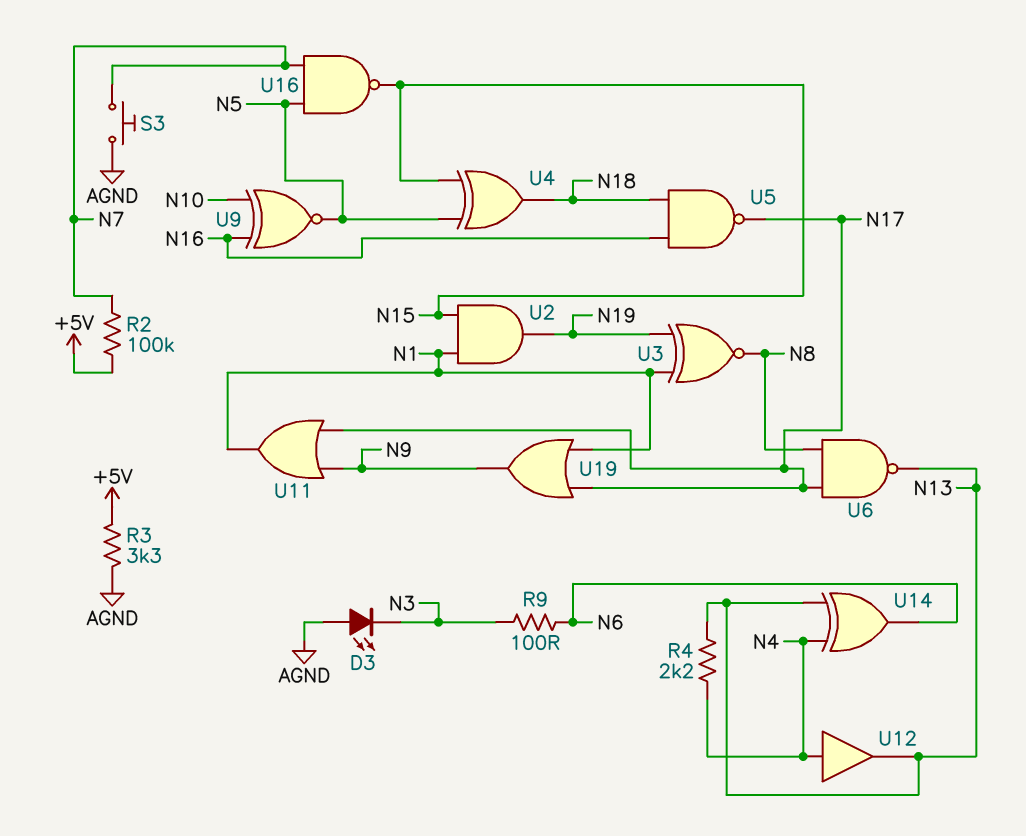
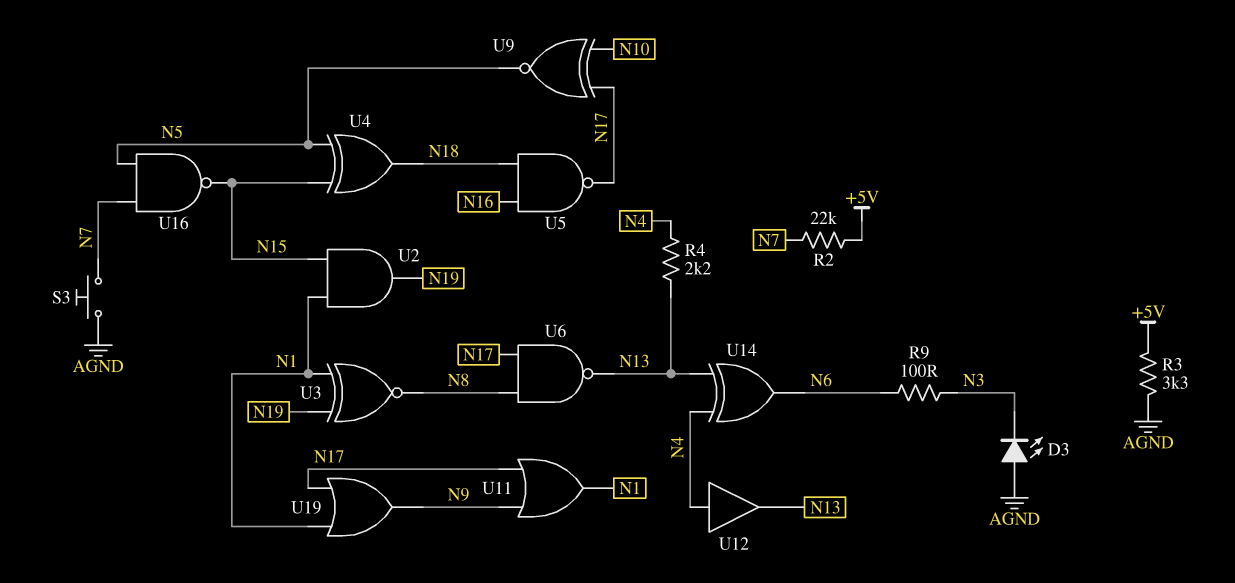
R2: 100k (+5V, N7) -> 22k (+5V, N7)
U9: XNOR (in N10, in N16, out N5) -> XNOR (in N10, in N17, out N5)

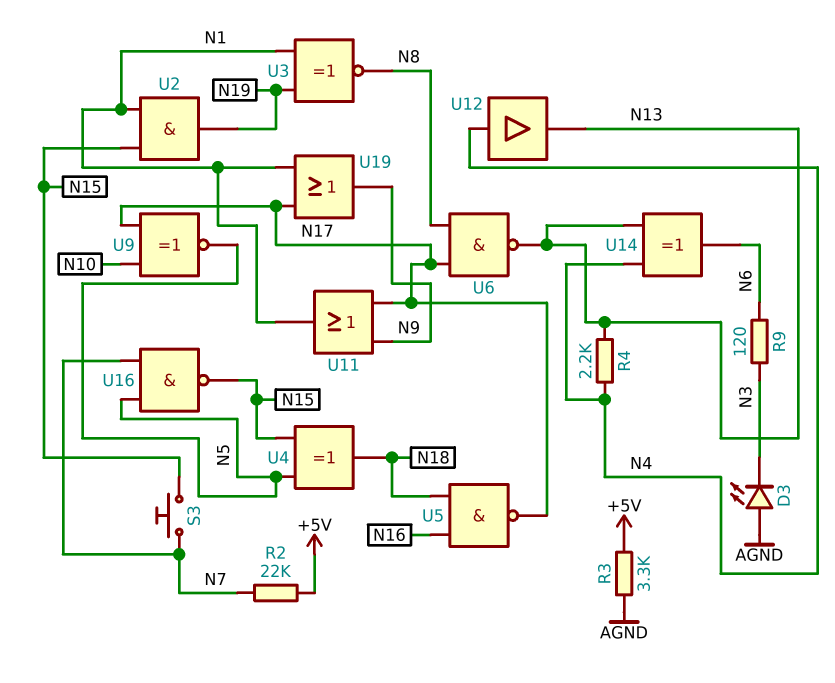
R9: 100 (N3, N6) -> 120 (N3, N6)
S3: button (AGND, N7) -> button (N7, N15)

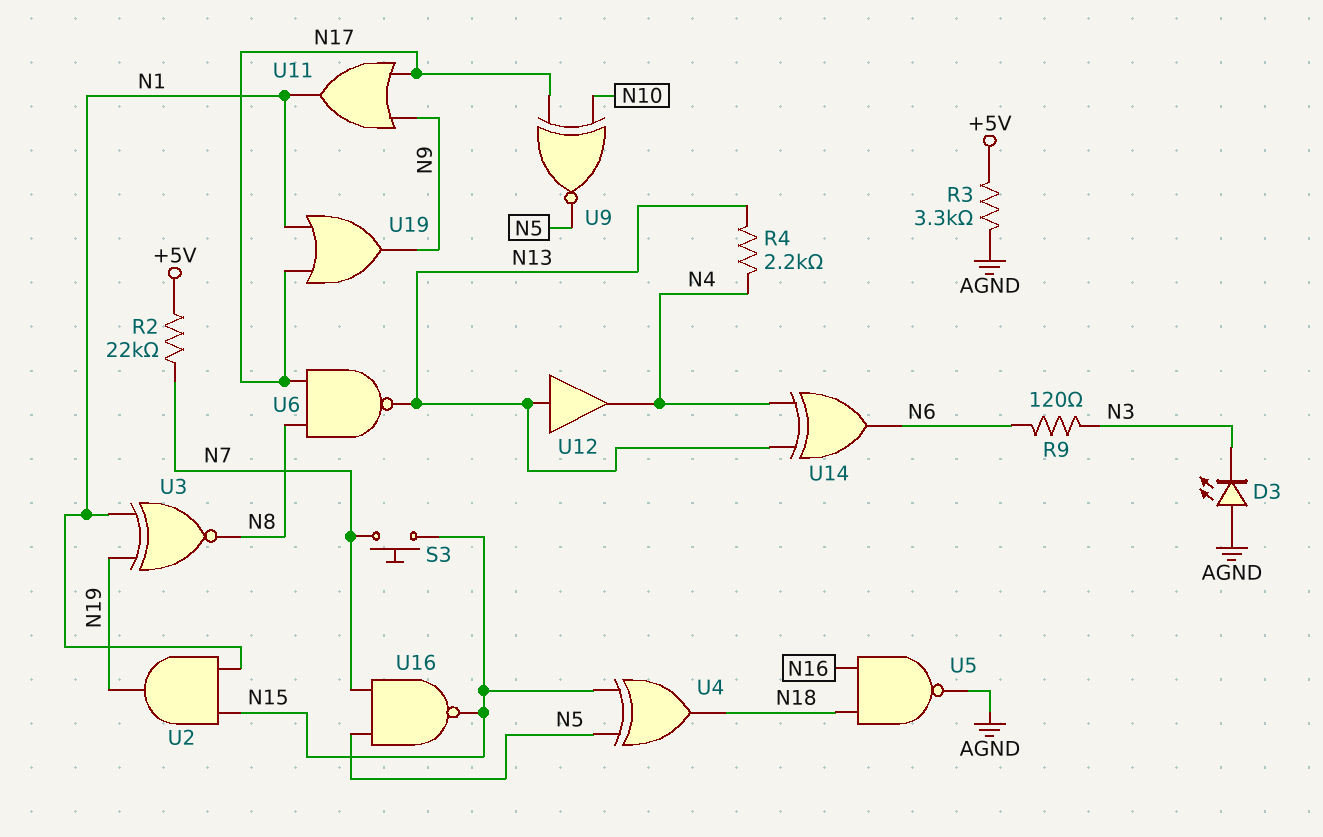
U5: NAND (in N16, in N18, out N17) -> NAND (in N16, in N18, out AGND)
U12: buffer (in N4, out N13) -> buffer (in N13, out N4)

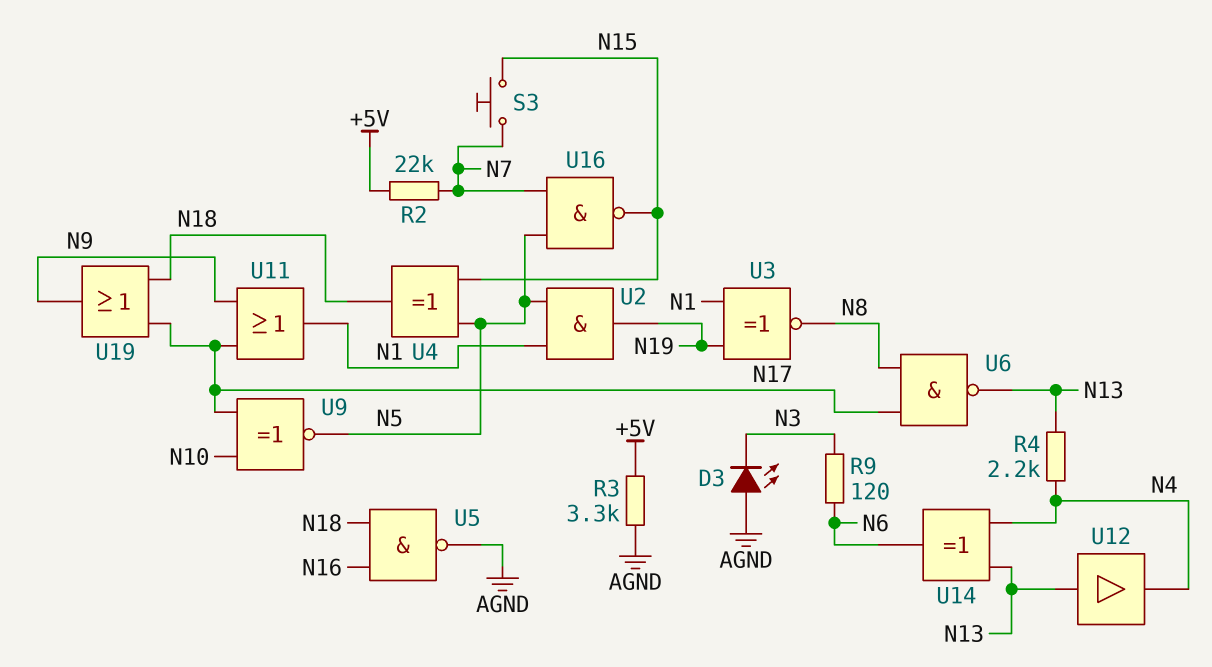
U2: AND (in N1, in N15, out N19) -> AND (in N1, in N5, out N19)
U19: OR (in N1, in N17, out N9) -> OR (in N17, in N18, out N9)

